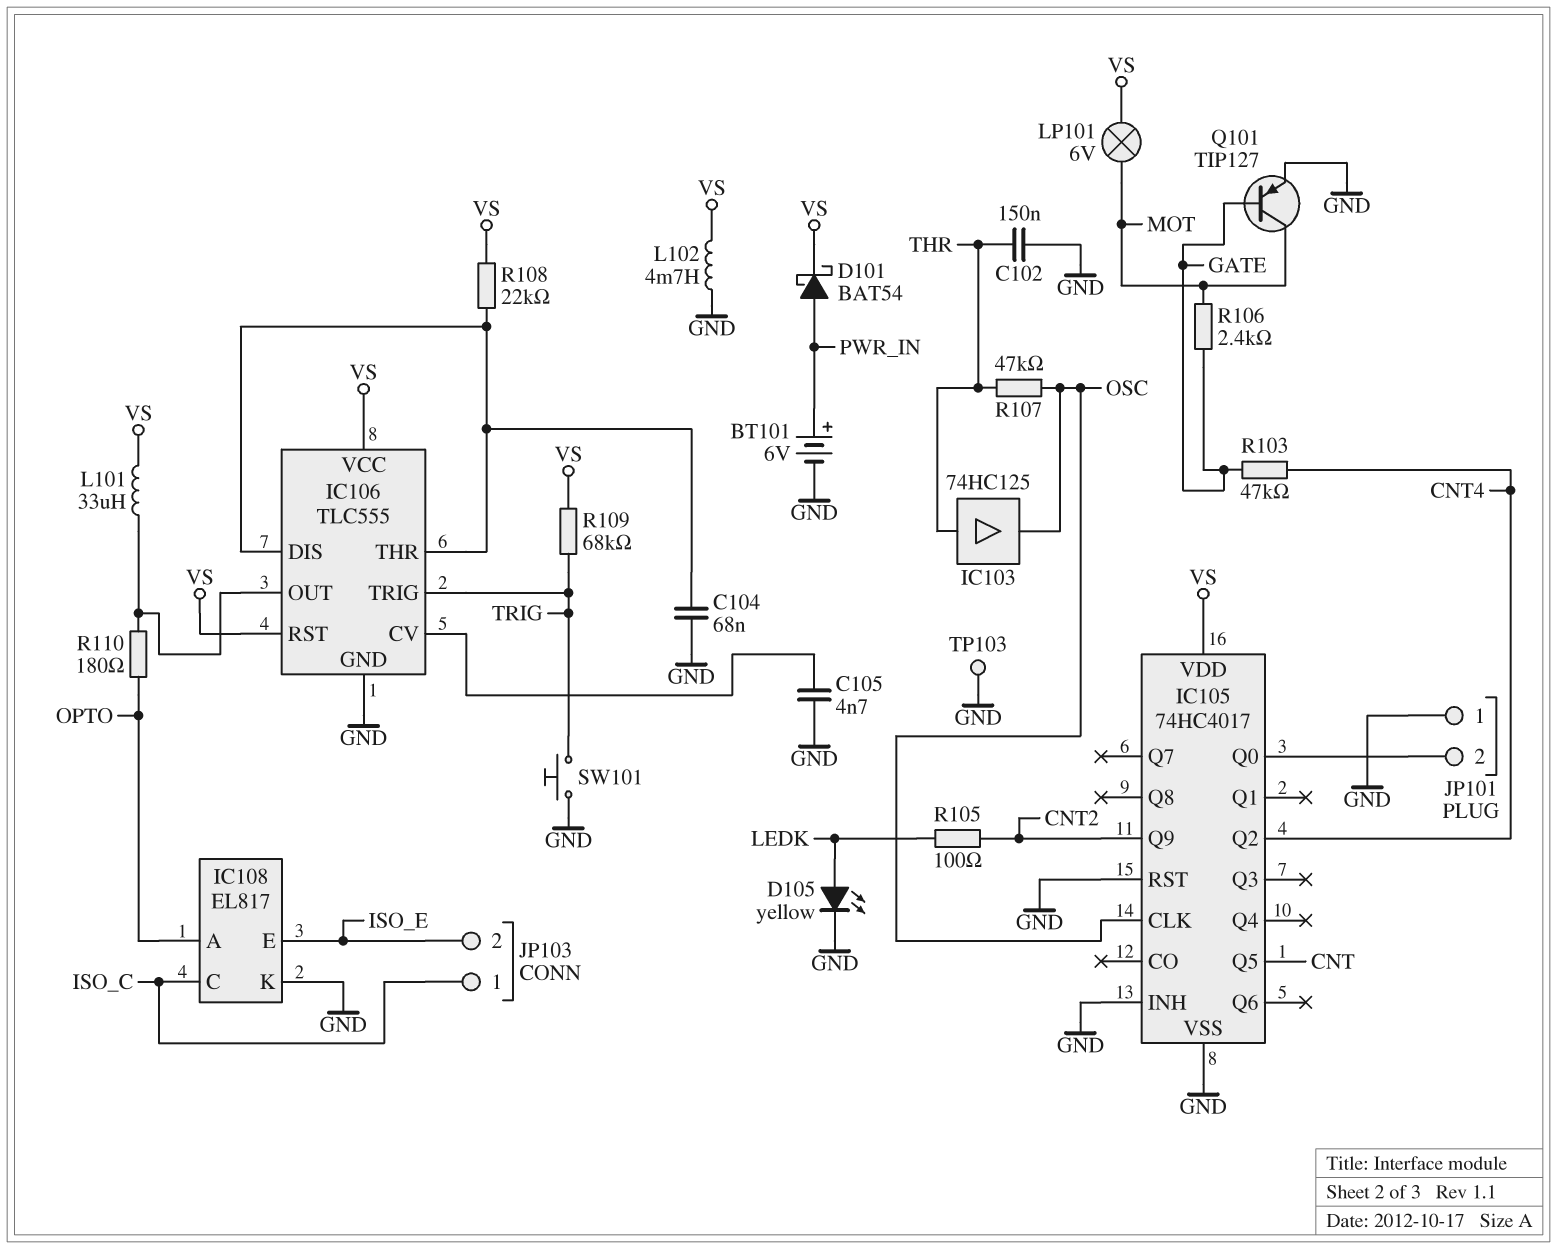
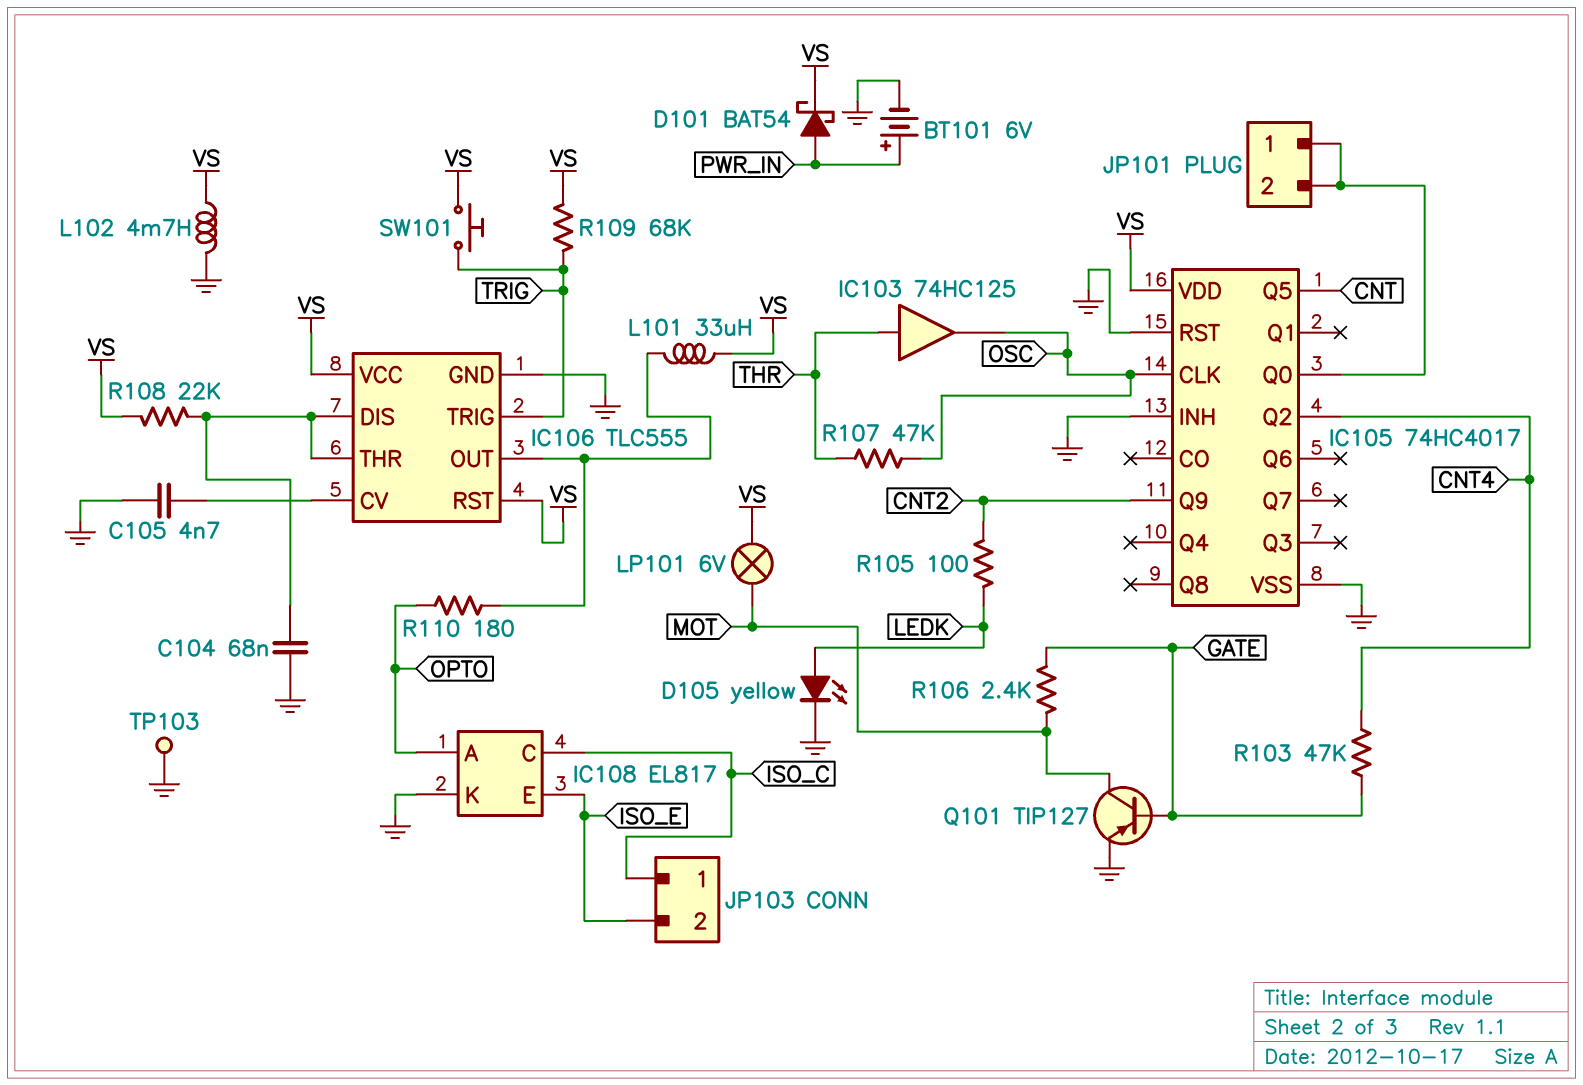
C102: 150nF (GND, THR) -> none
JP101 pin 1: GND -> IC105/Q0
SW101: button (GND, TRIG) -> button (TRIG, VS)

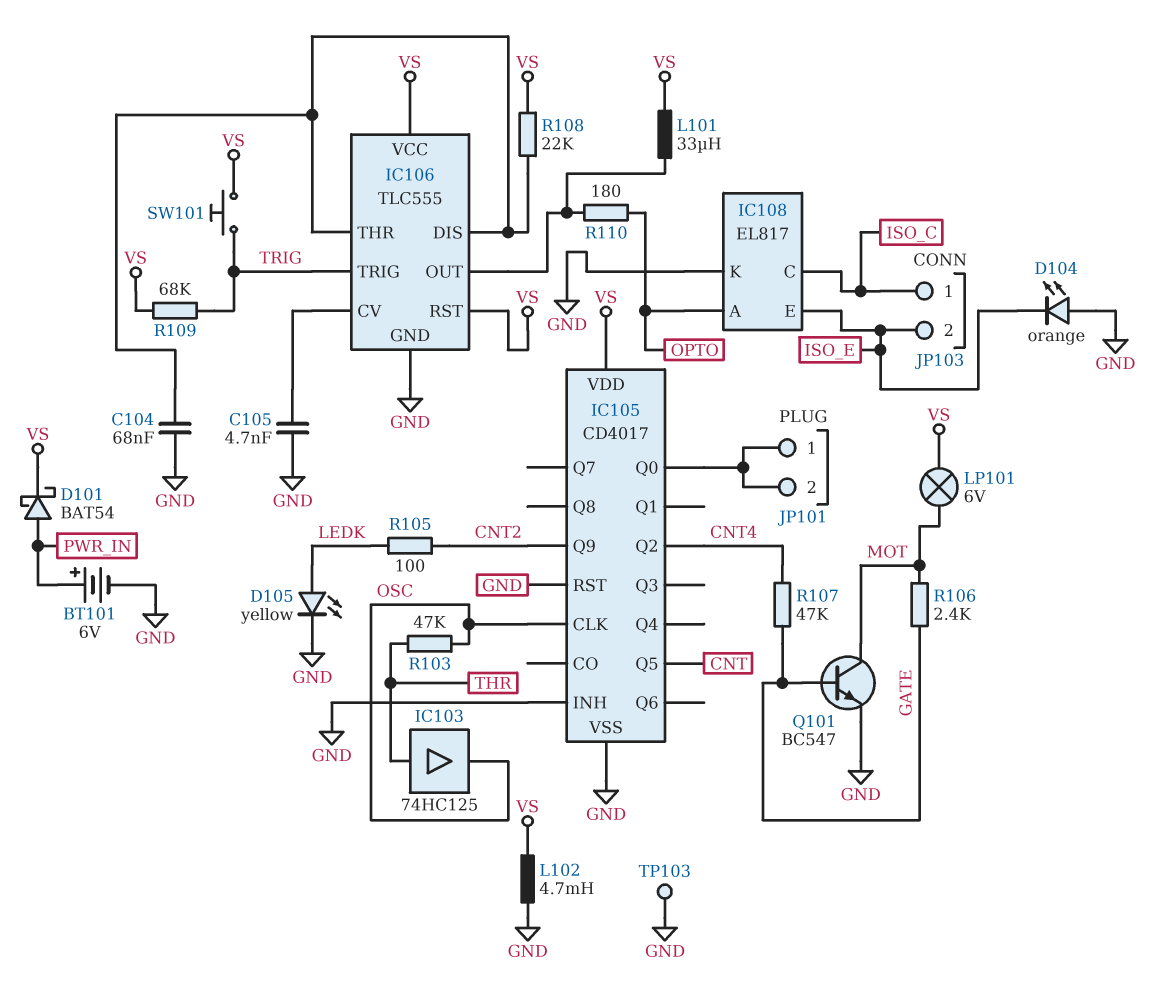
D104: none -> LED orange (A GND, K ISO_E)
IC105: 74HC4017 -> CD4017
Q101: PNP TIP127 (B GATE, C MOT, E GND) -> NPN BC547 (B GATE, C MOT, E GND)
R103: 47k (CNT4, GATE) -> 47k (OSC, THR)
R107: 47k (OSC, THR) -> 47k (CNT4, GATE)

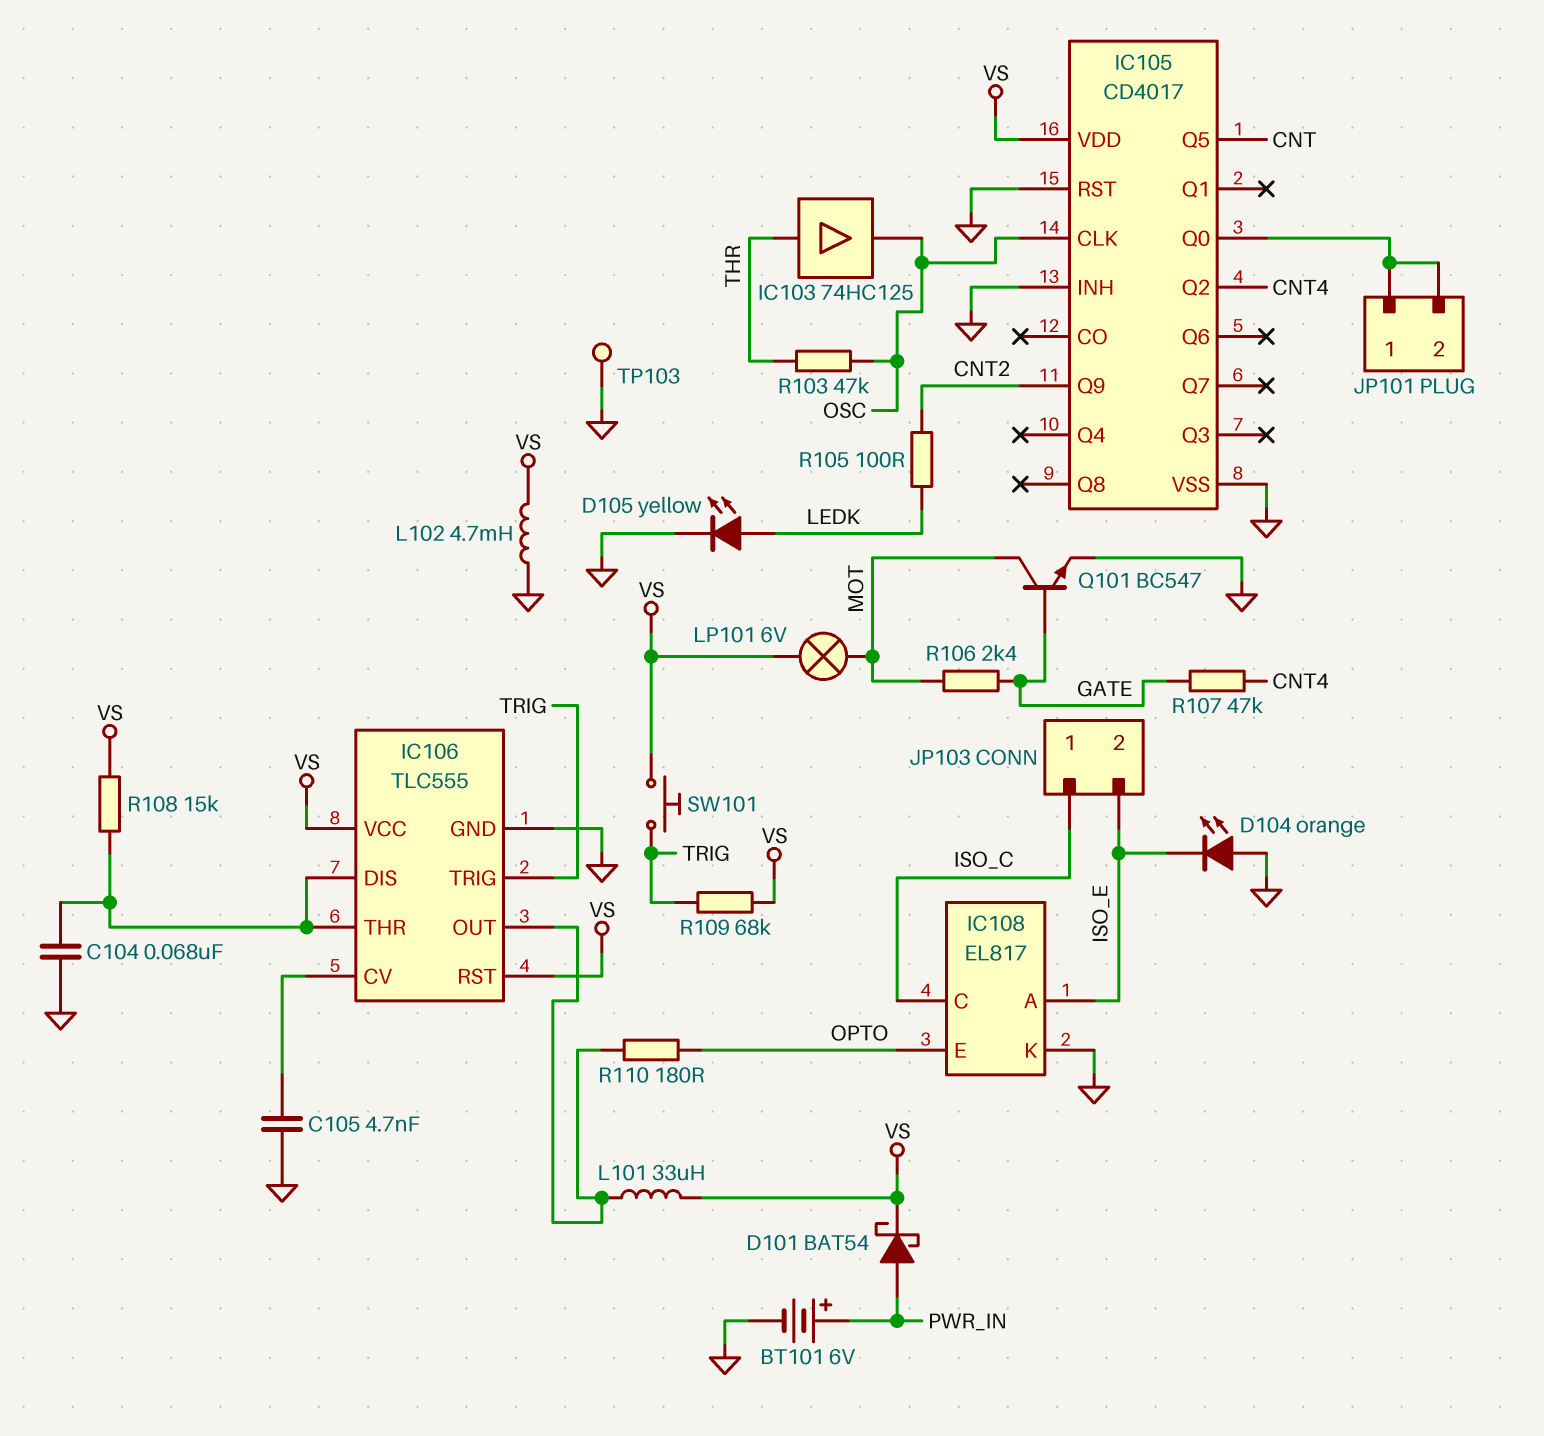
IC108 pin A: OPTO -> ISO_E
IC108 pin E: ISO_E -> OPTO
R108: 22k (IC106/DIS, VS) -> 15k (IC106/DIS, VS)

